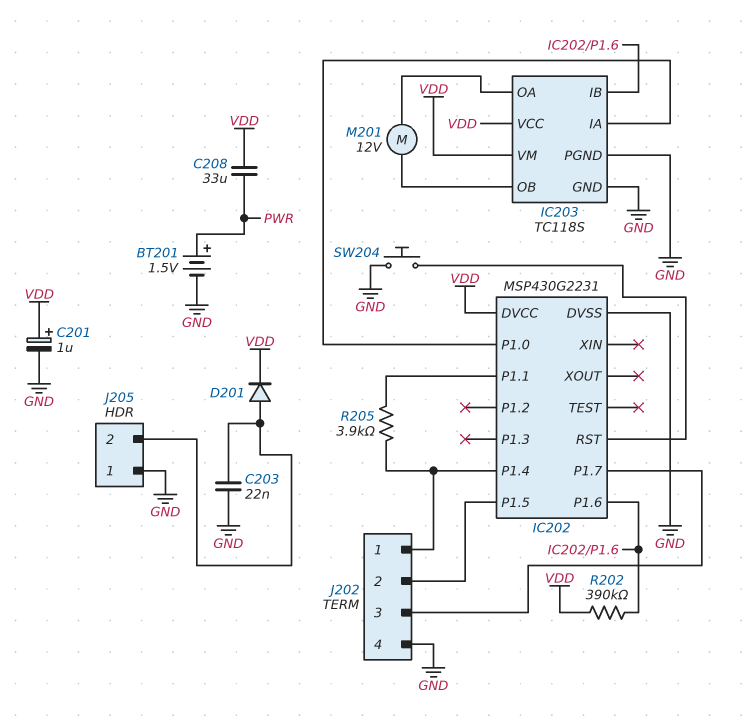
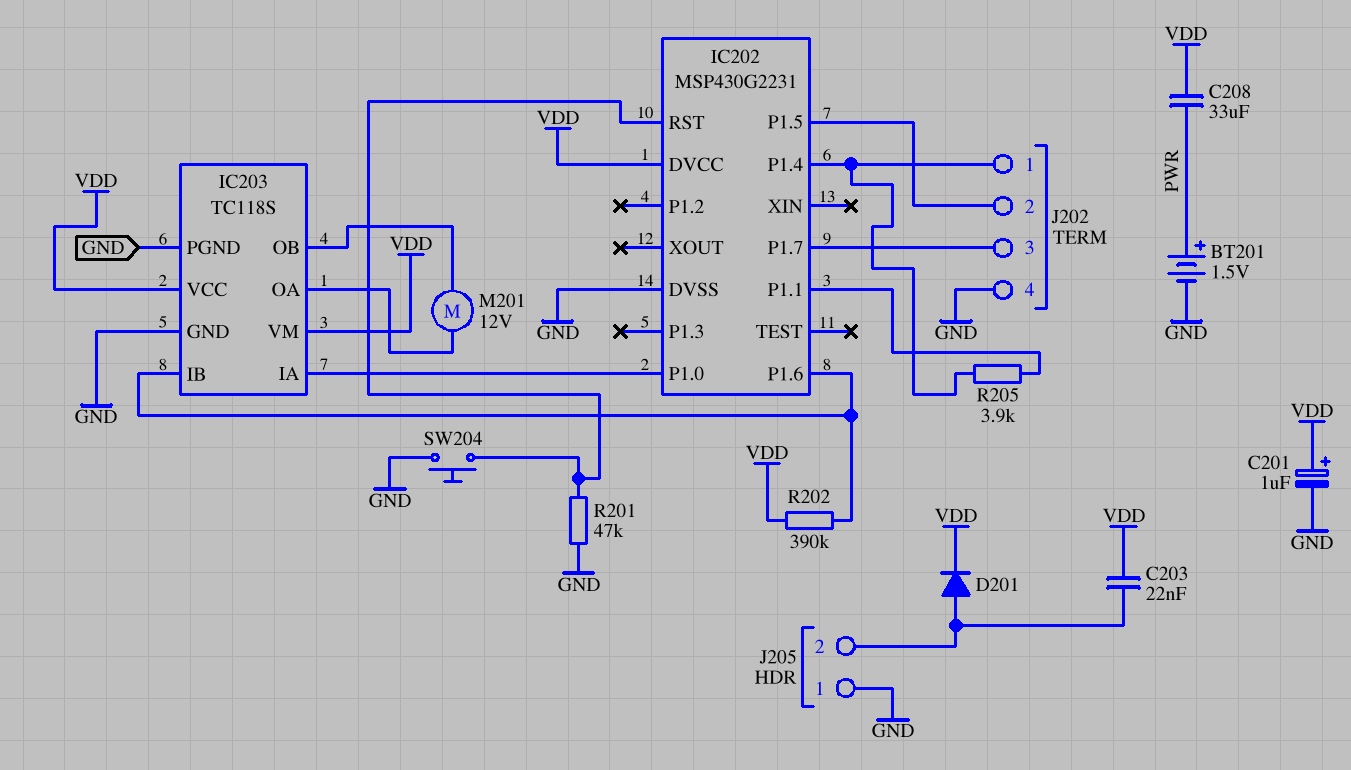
C203: 22nF (GND, J205/2) -> 22nF (J205/2, VDD)
R201: none -> 47k (GND, IC202/RST)

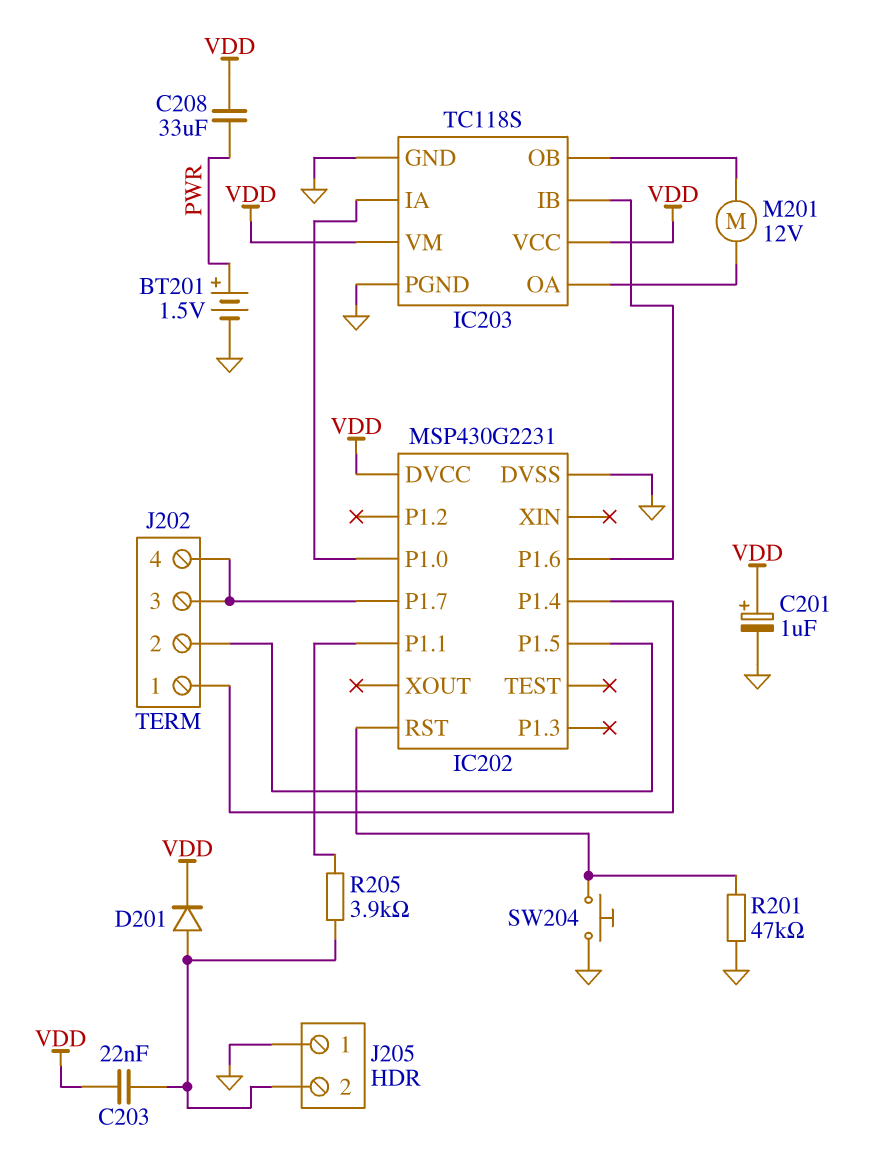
J202 pin 4: GND -> IC202/P1.7
R202: 390k (IC202/P1.6, VDD) -> none
R205: 3.9k (IC202/P1.1, IC202/P1.4) -> 3.9k (IC202/P1.1, J205/2)

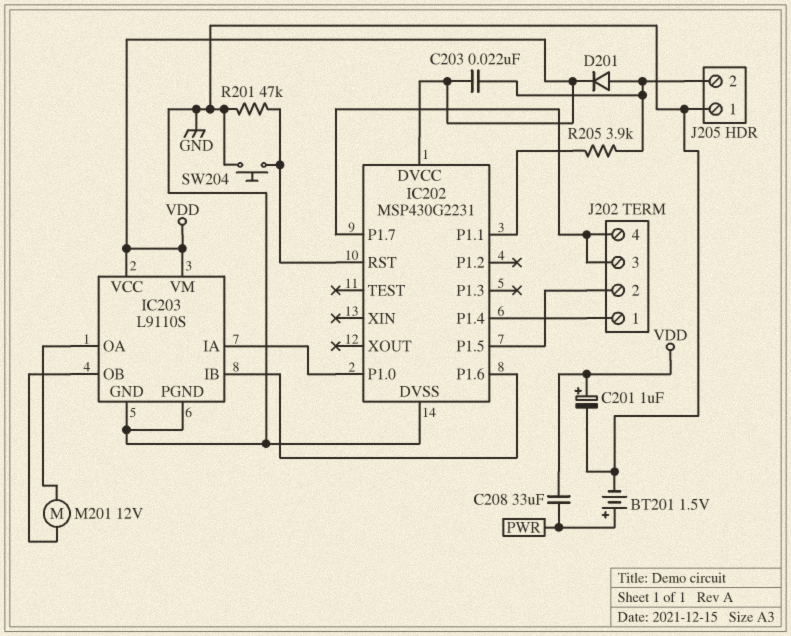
IC203: TC118S -> L9110S

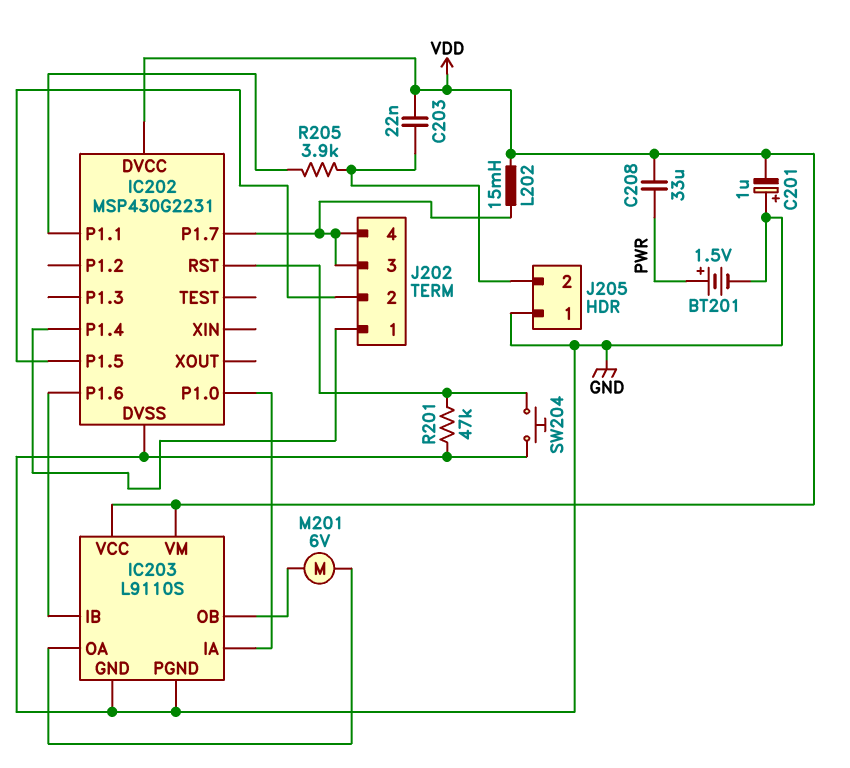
C201: 1uF (plus VDD, minus GND) -> 1uF (plus GND, minus VDD)
D201: diode (A J205/2, K VDD) -> none
L202: none -> 15mH (IC202/P1.7, VDD)
M201: motor 12V (IC203/OA, IC203/OB) -> motor 6V (IC203/OA, IC203/OB)

